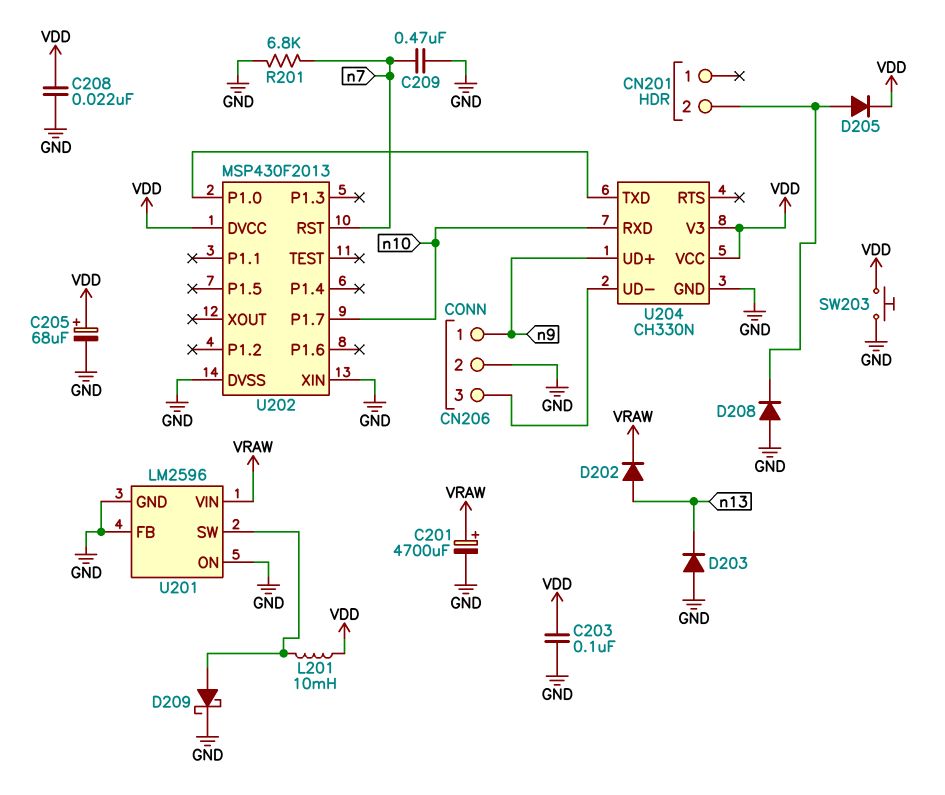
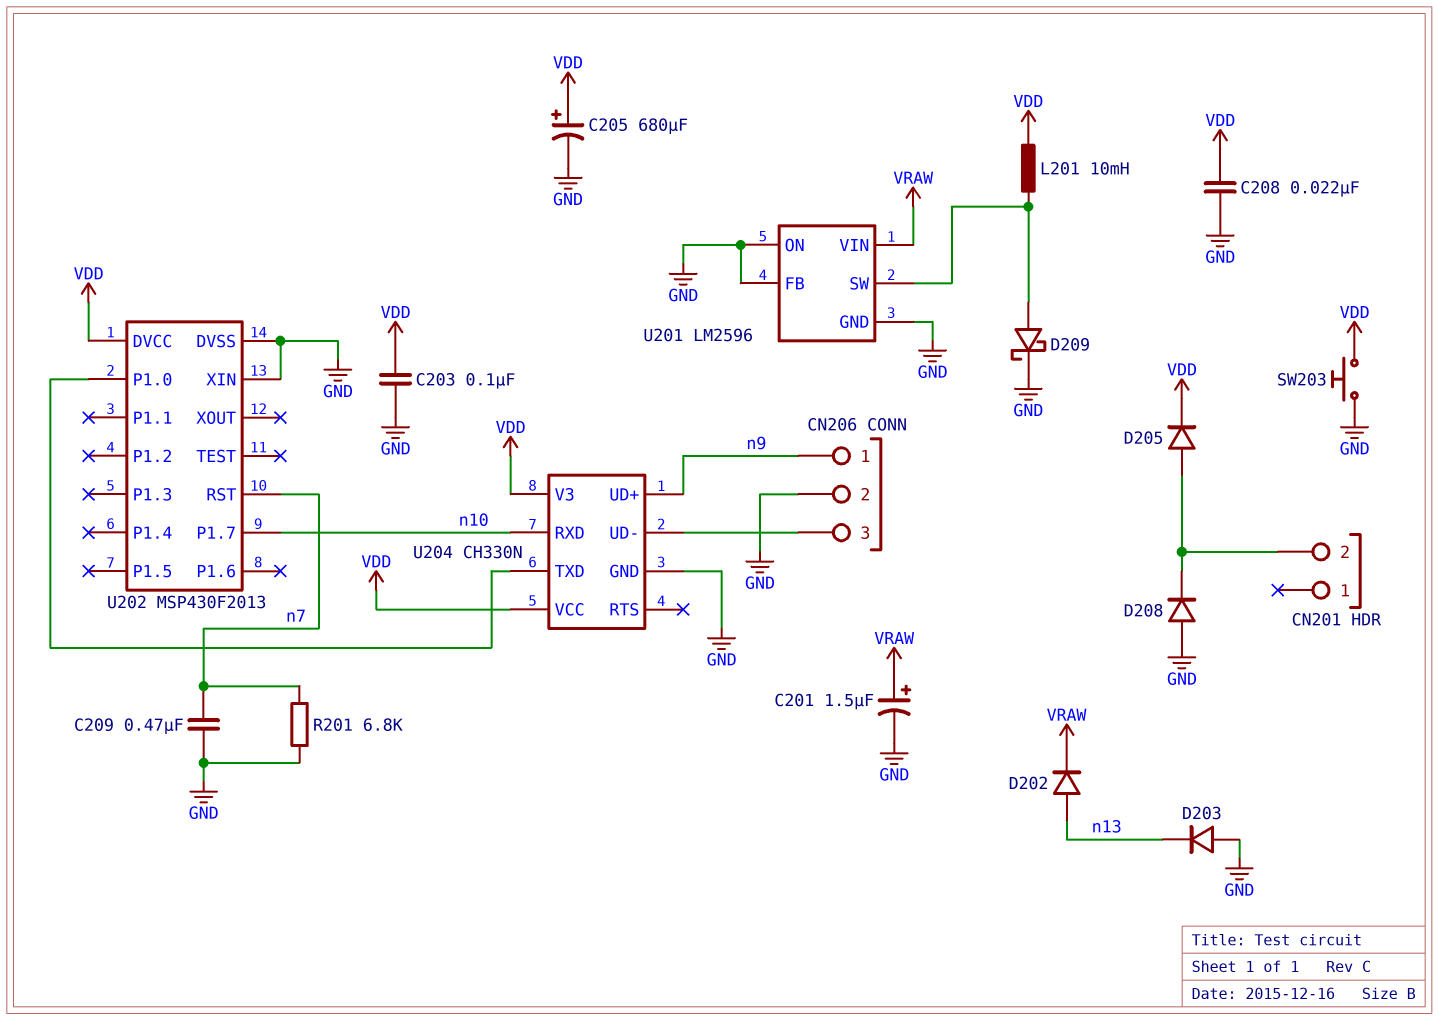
C201: 4700uF (plus VRAW, minus GND) -> 1.5uF (plus VRAW, minus GND)
C205: 68uF (plus VDD, minus GND) -> 680uF (plus VDD, minus GND)

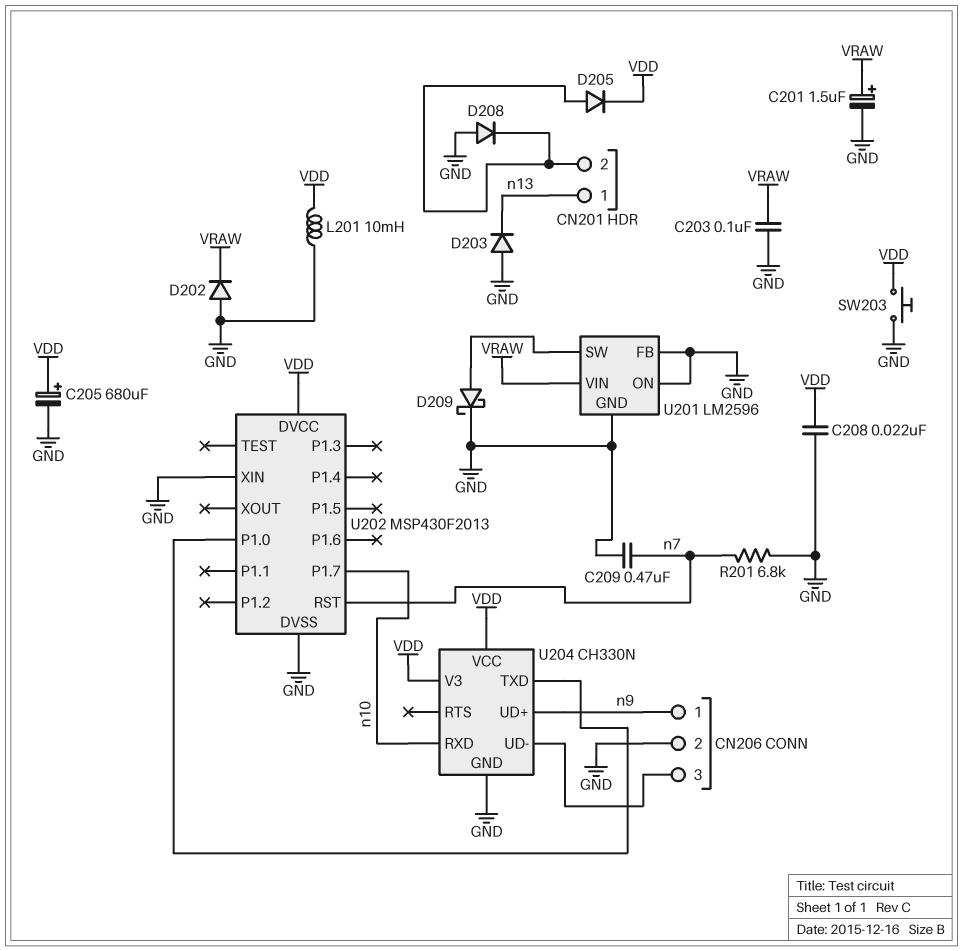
C203: 100nF (GND, VDD) -> 100nF (GND, VRAW)
CN201 pin 1: none -> n13
D202: diode (A n13, K VRAW) -> diode (A GND, K VRAW)
L201: 10mH (U201/SW, VDD) -> 10mH (GND, VDD)

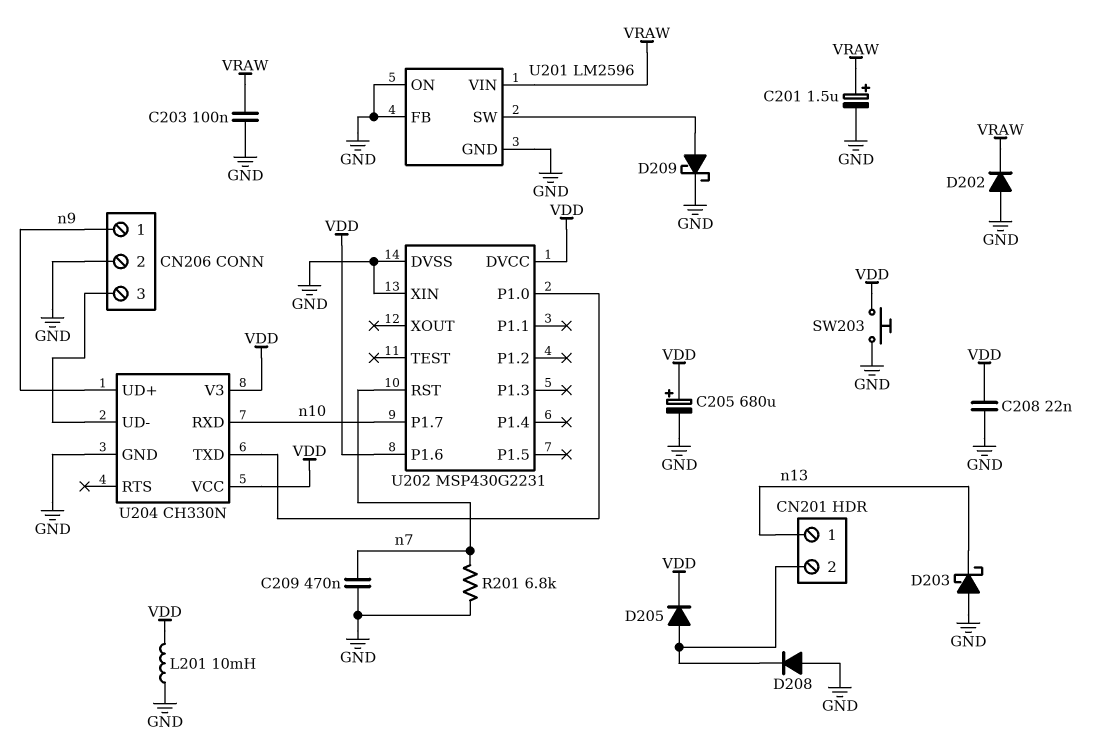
D203: diode (A GND, K n13) -> schottky (A GND, K n13)
U202: MSP430F2013 -> MSP430G2231
U202 pin P1.6: none -> VDD

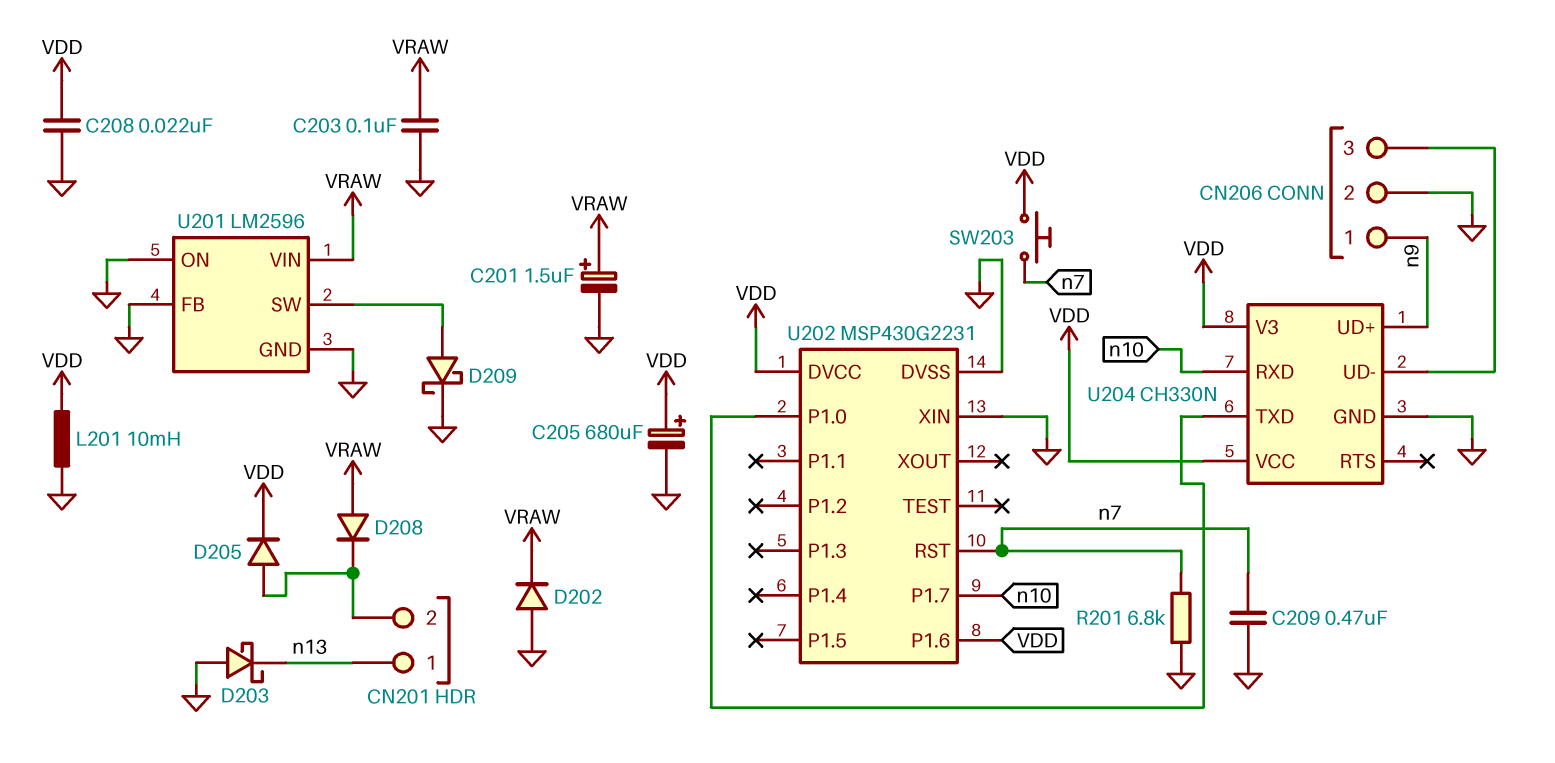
D208: diode (A GND, K CN201/2) -> diode (A VRAW, K CN201/2)
SW203: button (GND, VDD) -> button (VDD, n7)

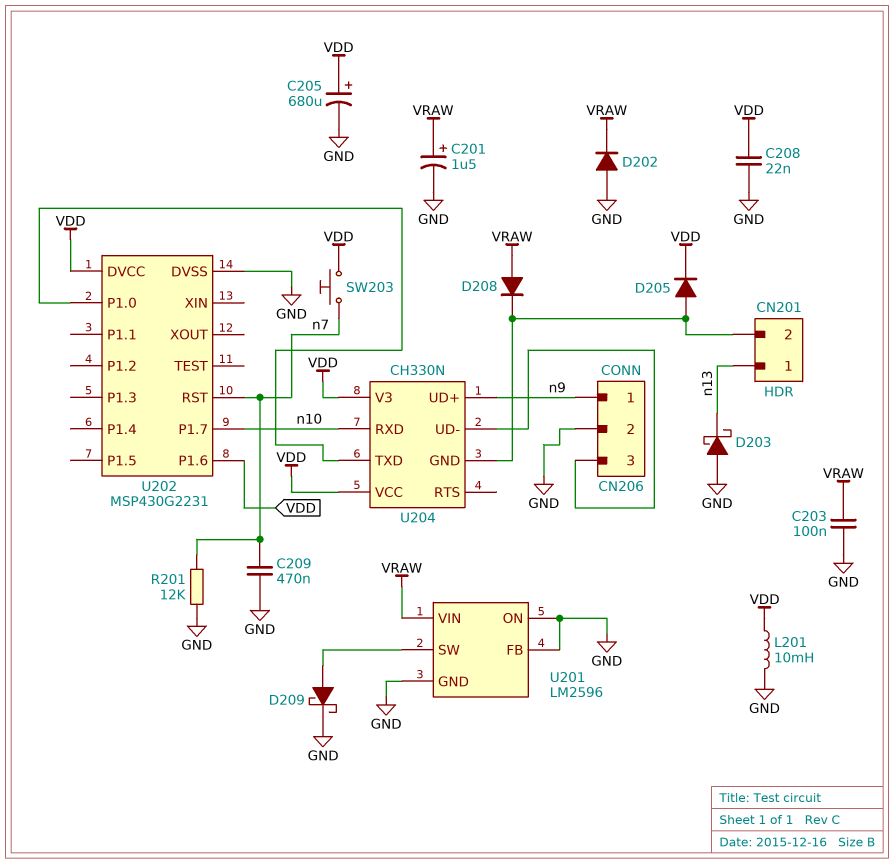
R201: 6.8k (GND, n7) -> 12k (GND, n7)
U202 pin XIN: GND -> none
U204 pin GND: GND -> CN201/2

